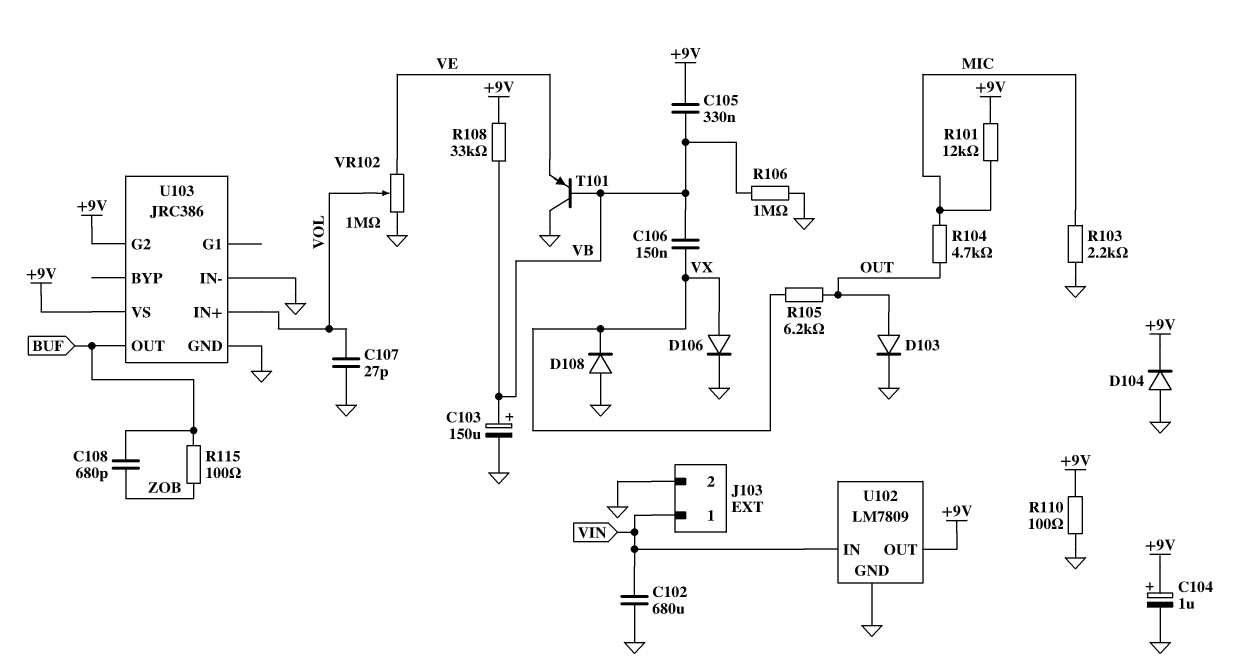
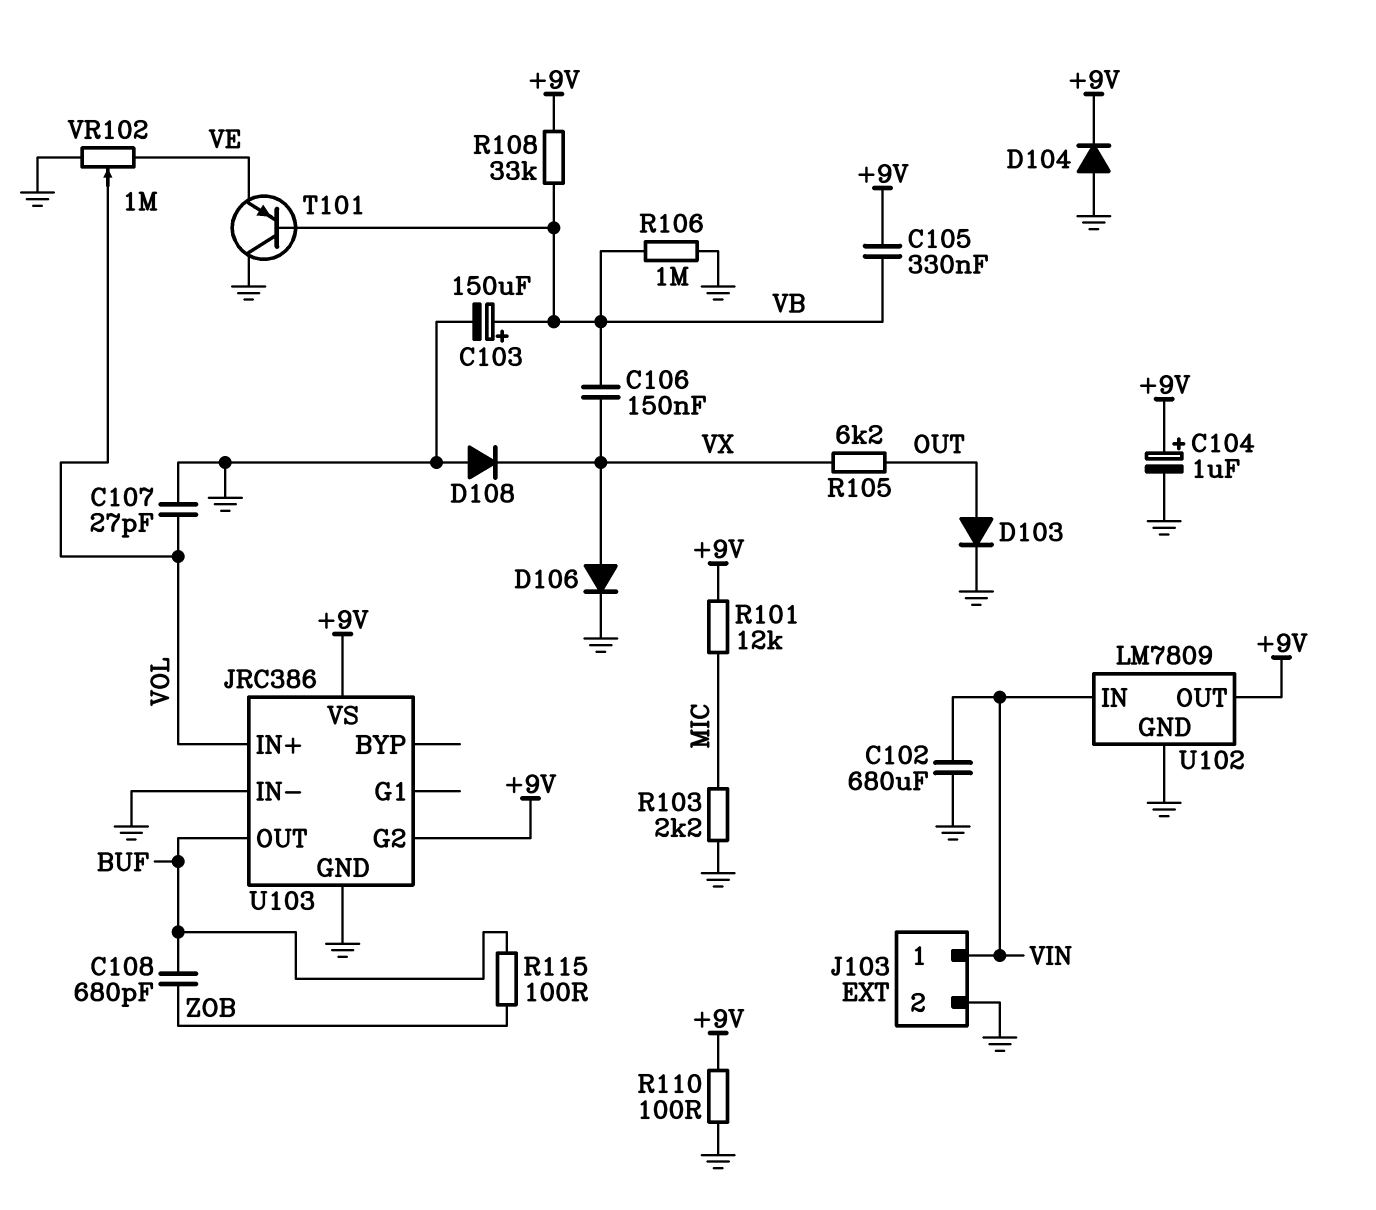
R104: 4.7k (MIC, OUT) -> none

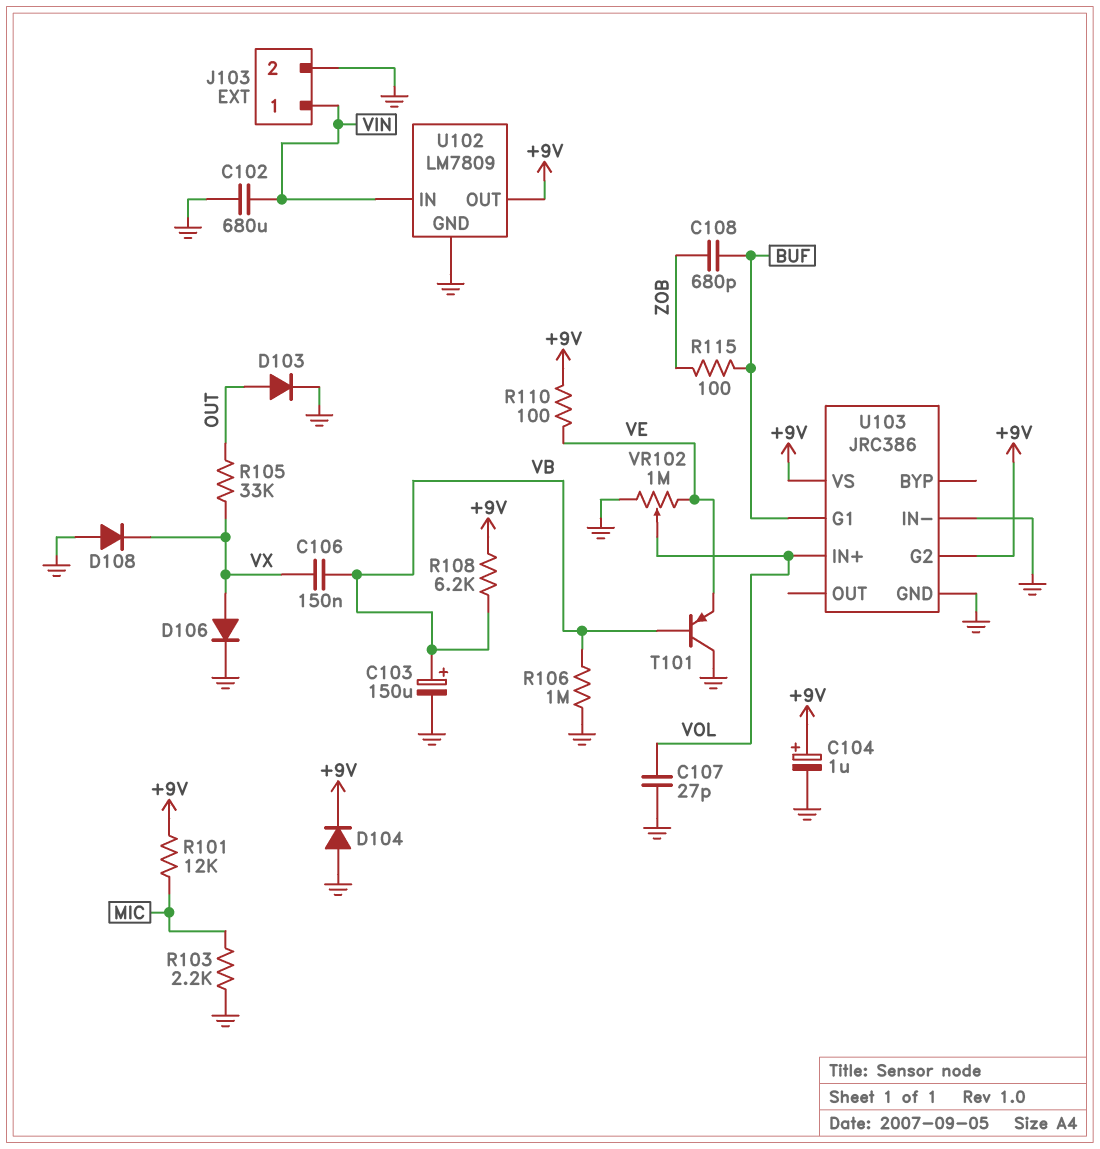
C105: 330nF (+9V, VB) -> none
R105: 6.2k (OUT, VX) -> 33k (OUT, VX)
R108: 33k (+9V, VB) -> 6.2k (+9V, VB)
R110: 100 (+9V, GND) -> 100 (+9V, VE)
U103 pin G1: none -> BUF
U103 pin OUT: BUF -> none

